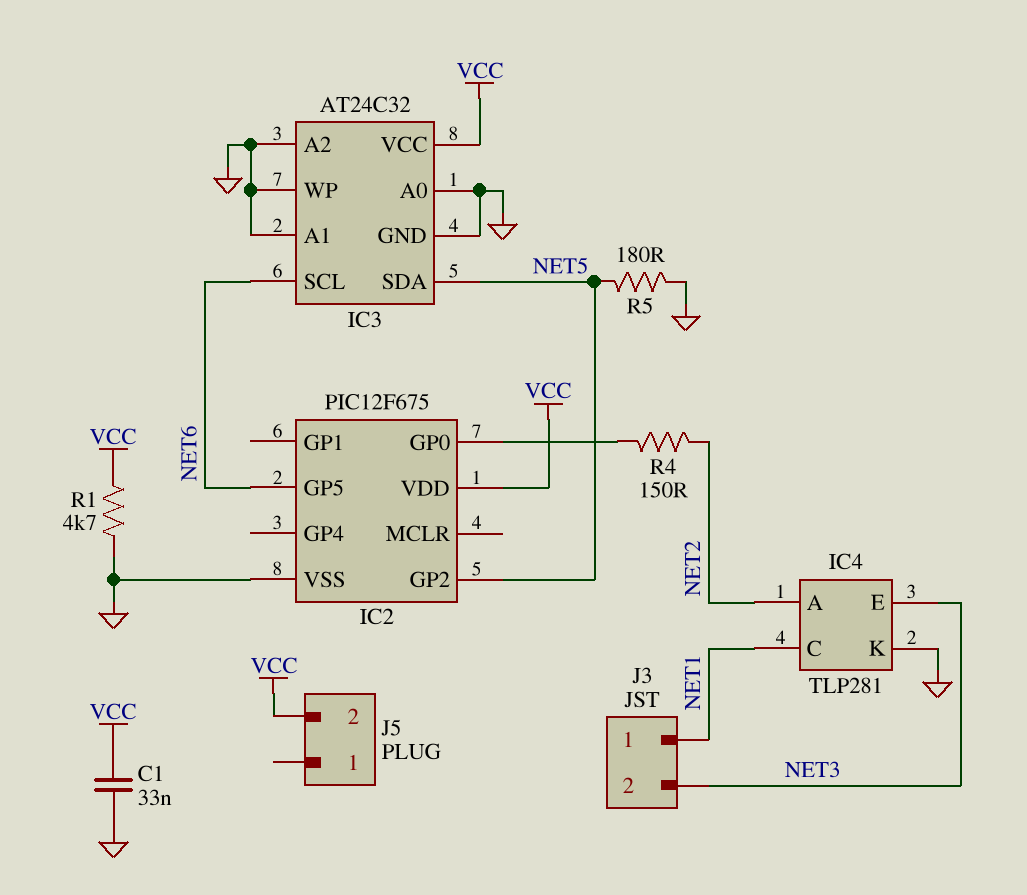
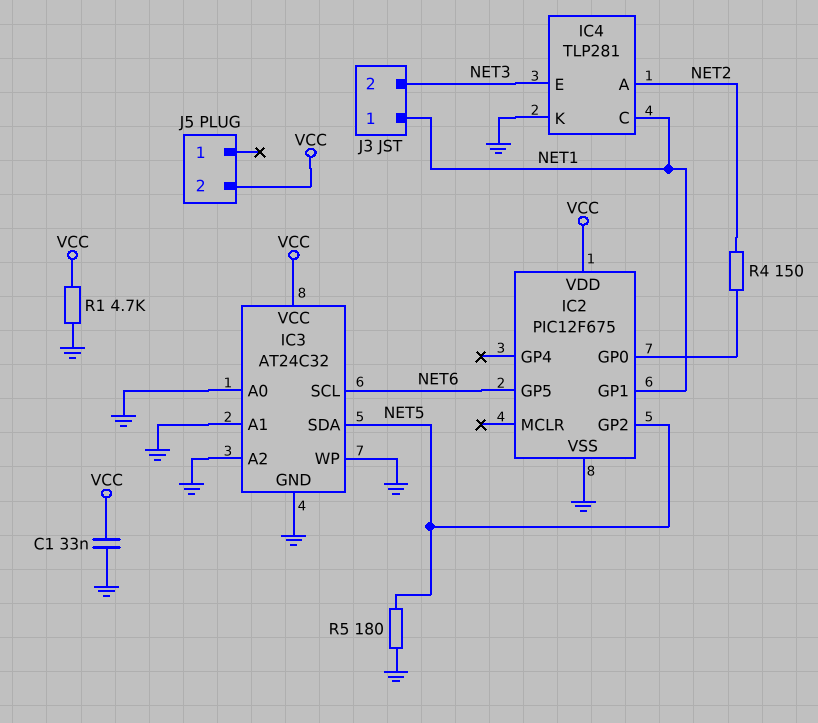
IC2 pin GP1: none -> NET1

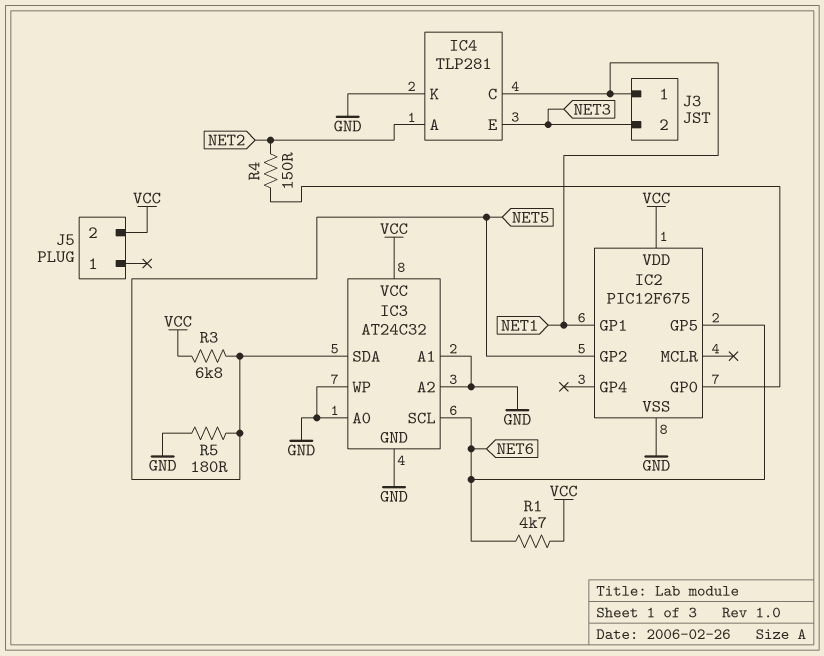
C1: 33nF (GND, VCC) -> none
R1: 4.7k (GND, VCC) -> 4.7k (NET6, VCC)
R3: none -> 6.8k (NET5, VCC)

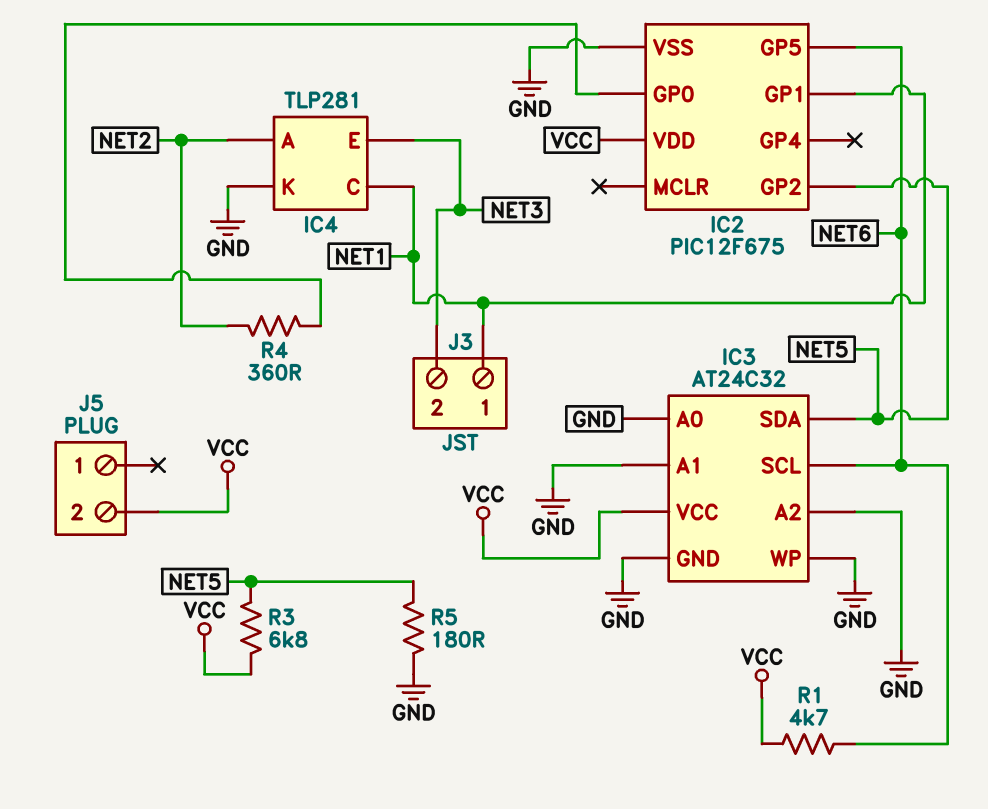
R4: 150 (IC2/GP0, NET2) -> 360 (IC2/GP0, NET2)

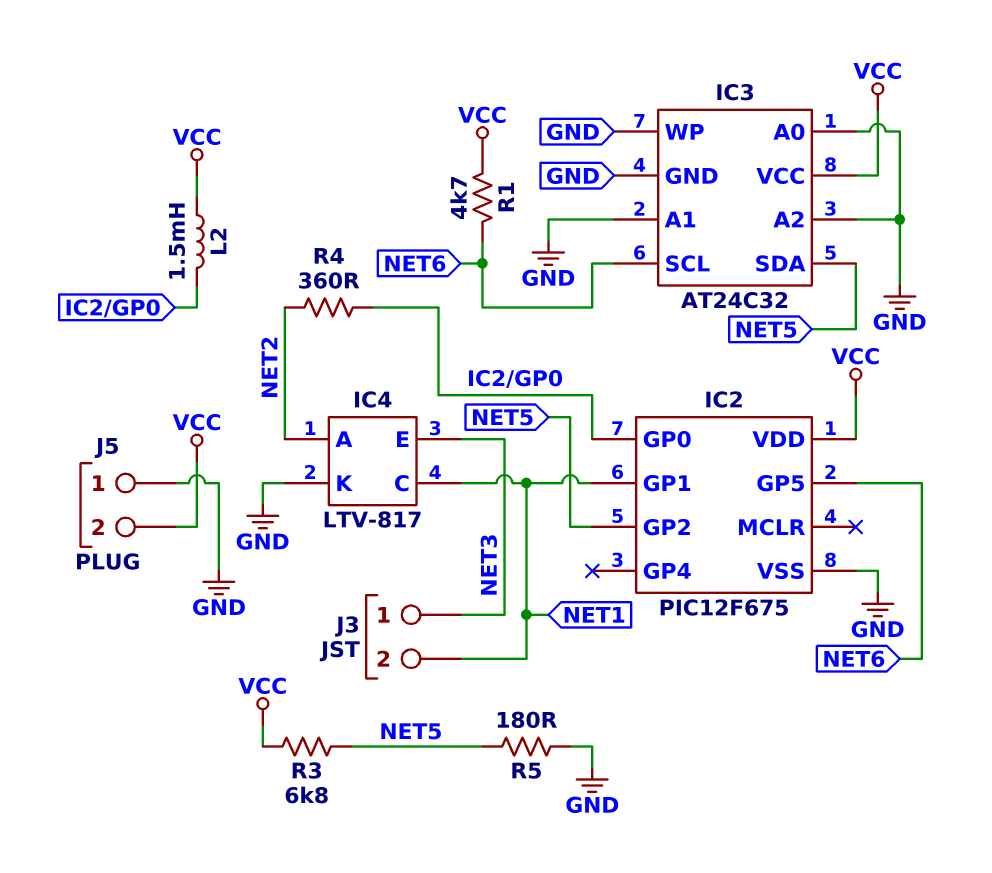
IC4: TLP281 -> LTV-817
J3 pin 1: NET1 -> NET3
J3 pin 2: NET3 -> NET1
J5 pin 1: none -> GND
L2: none -> 1.5mH (IC2/GP0, VCC)

